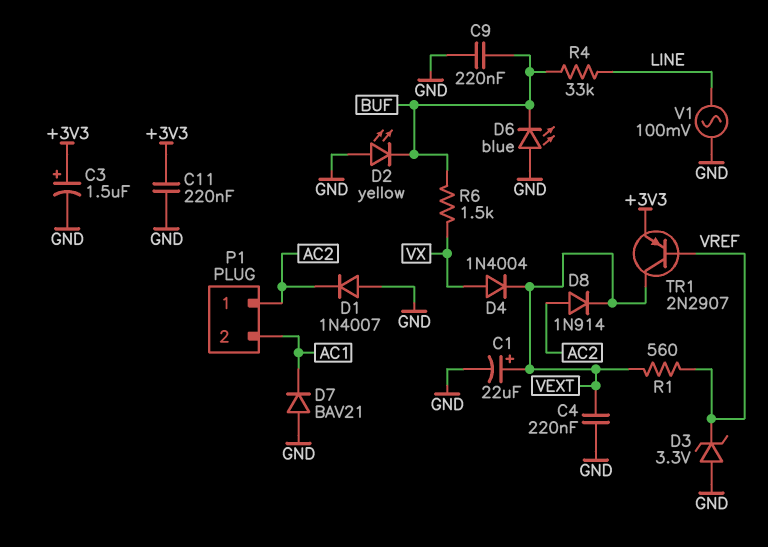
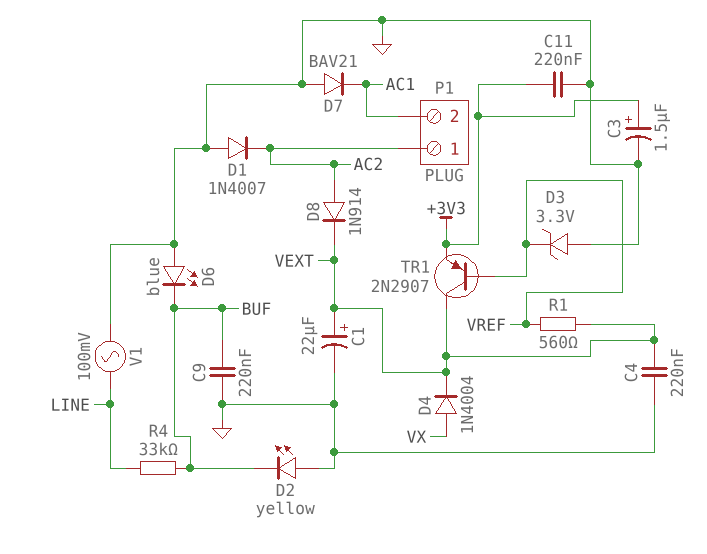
R6: 1.5k (BUF, VX) -> none

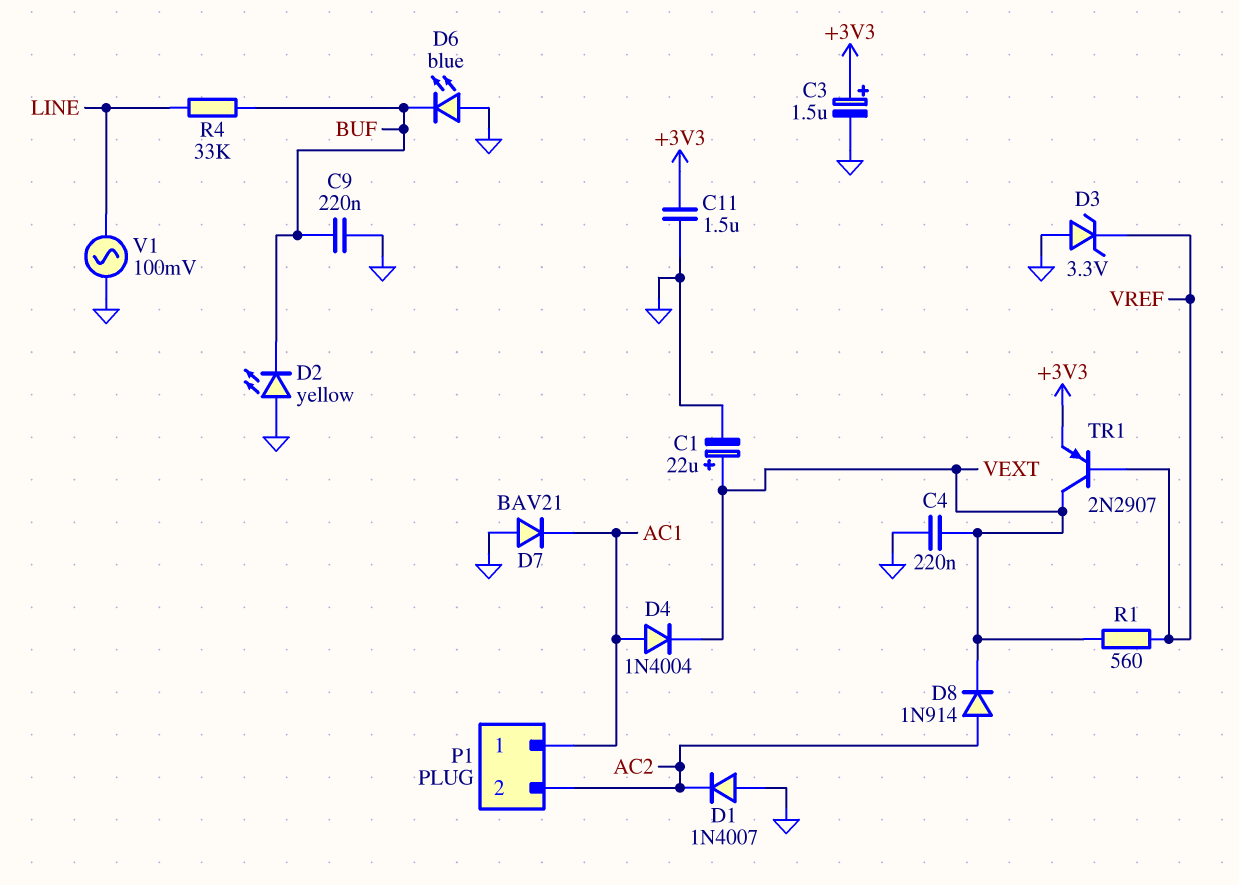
C11: 220nF (+3V3, GND) -> 1.5uF (+3V3, GND)
D4: diode 1N4004 (A VX, K VEXT) -> diode 1N4004 (A AC1, K VEXT)
P1 pin 1: AC2 -> AC1
P1 pin 2: AC1 -> AC2

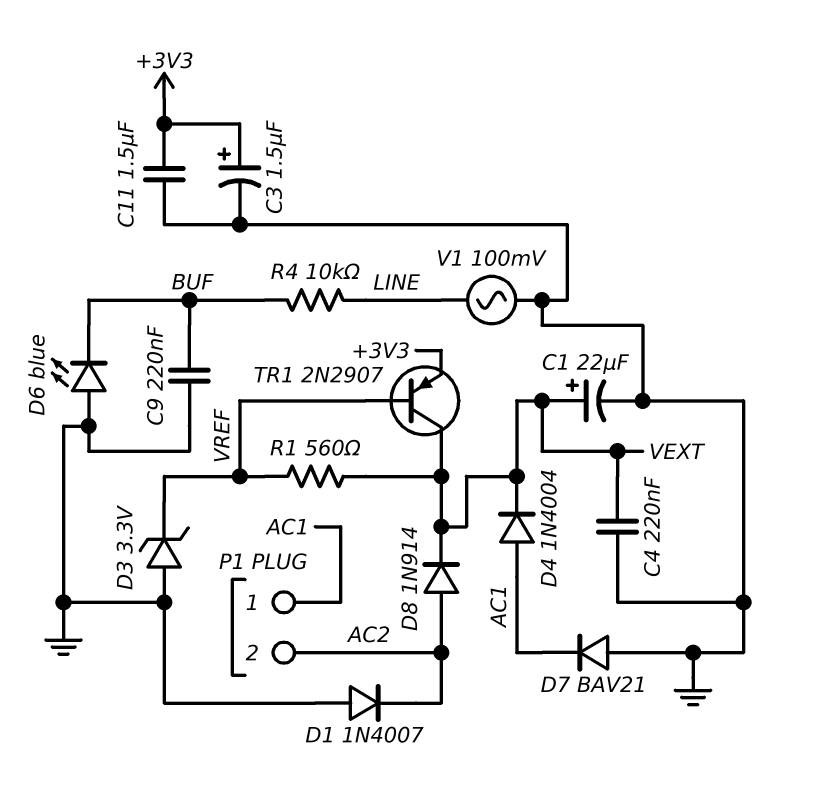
D2: LED yellow (A GND, K BUF) -> none
R4: 33k (BUF, LINE) -> 10k (BUF, LINE)

